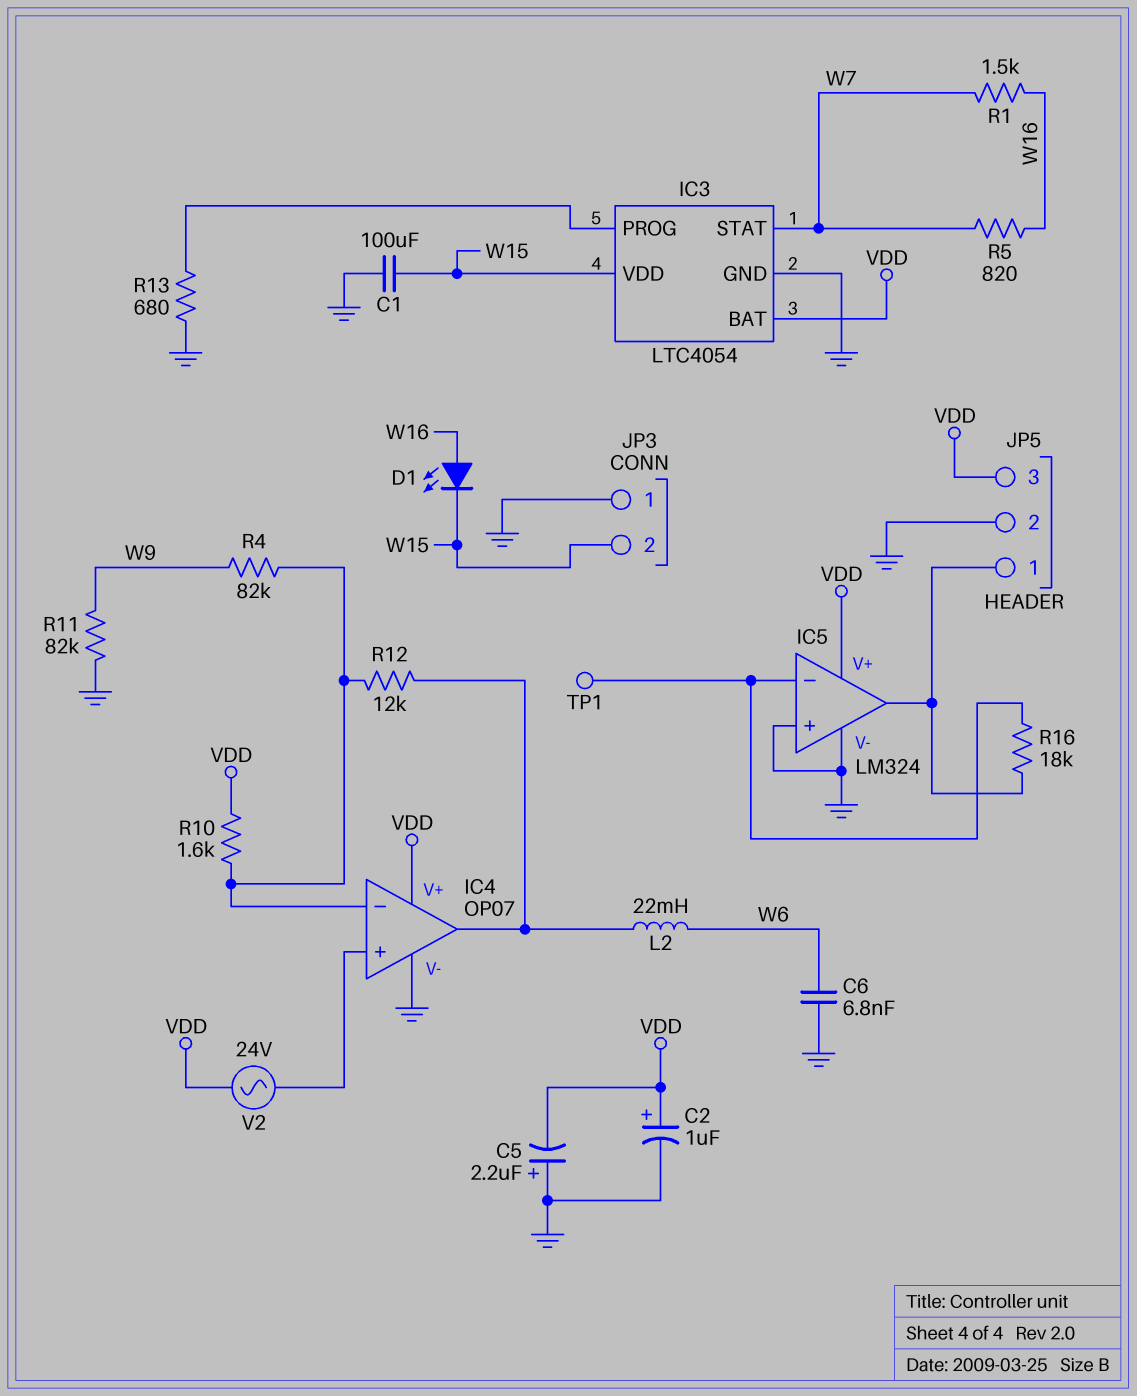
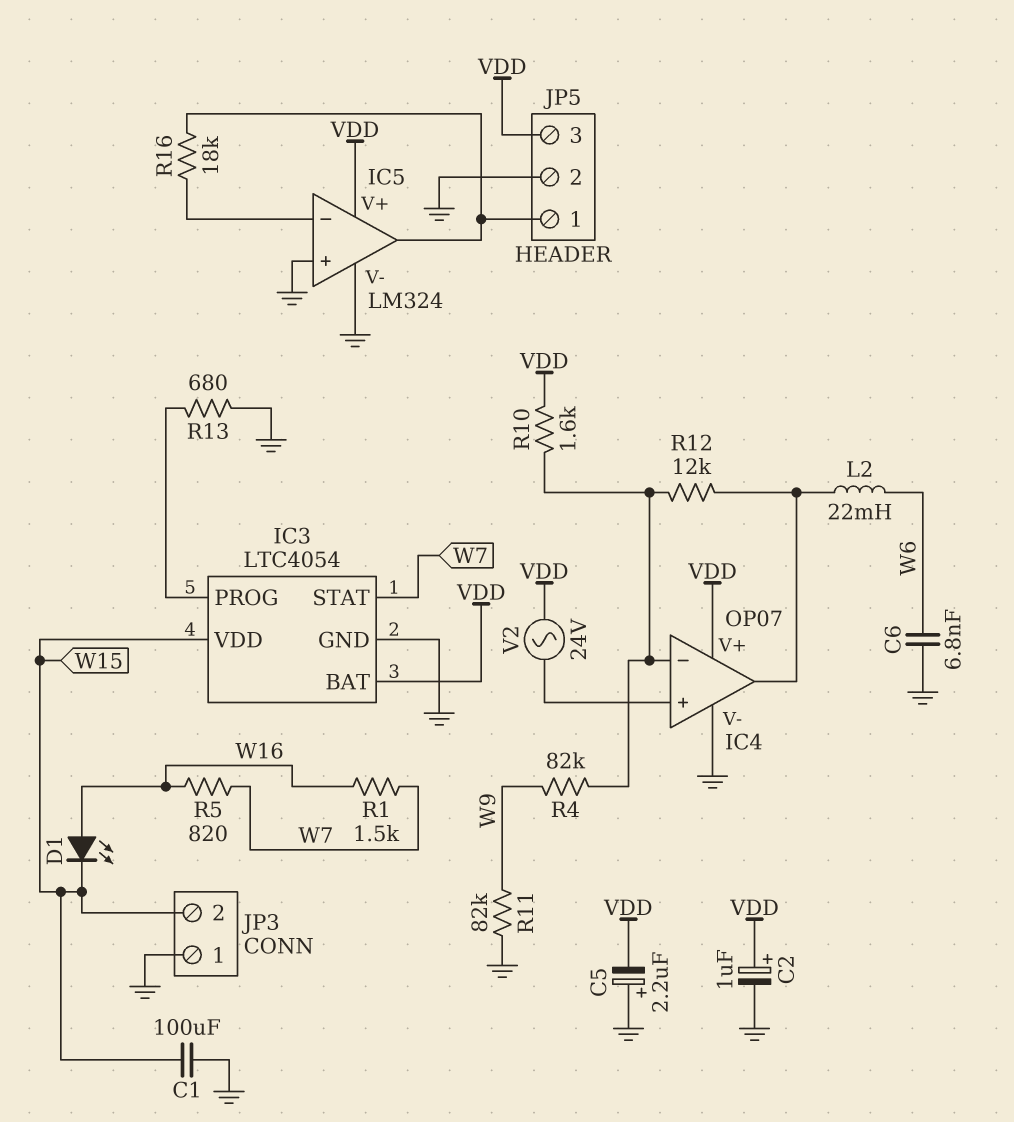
TP1: test point (IC5/in-) -> none

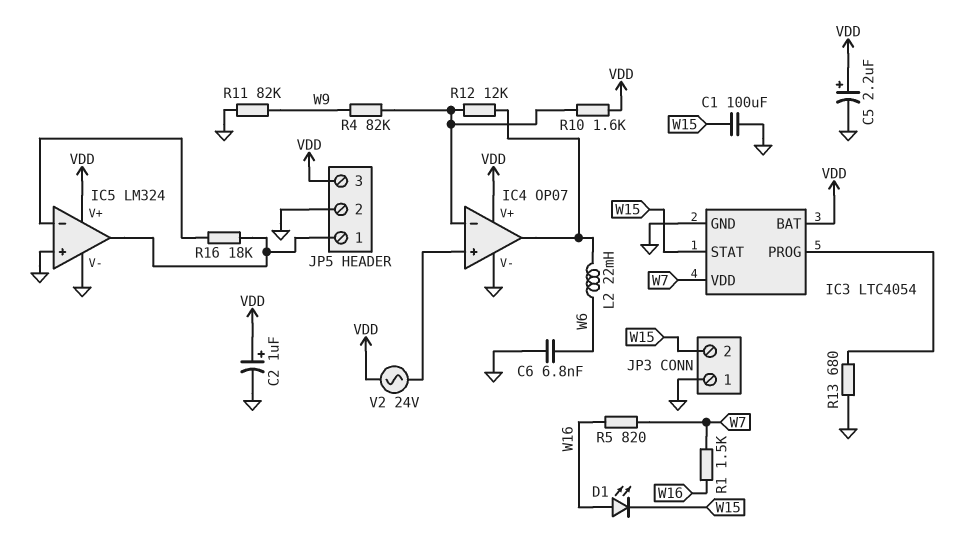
C5: 2.2uF (plus GND, minus VDD) -> 2.2uF (plus VDD, minus GND)
IC3 pin STAT: W7 -> W15
IC3 pin VDD: W15 -> W7

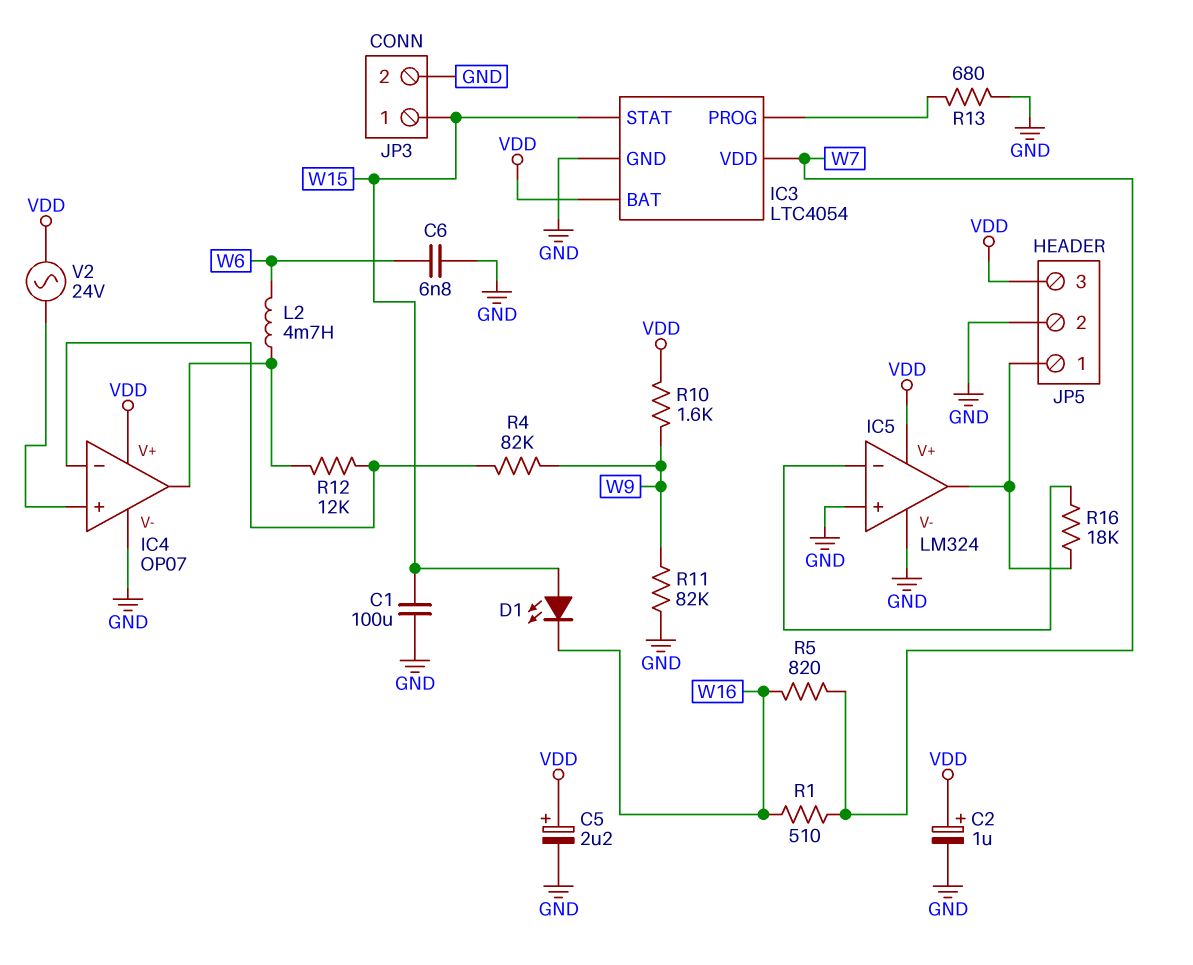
D1: LED (A W16, K W15) -> LED (A W15, K W16)
JP3 pin 1: GND -> W15
JP3 pin 2: W15 -> GND
L2: 22mH (IC4/out, W6) -> 4.7mH (IC4/out, W6)
R1: 1.5k (W7, W16) -> 510 (W7, W16)
R10: 1.6k (IC4/in-, VDD) -> 1.6k (VDD, W9)

